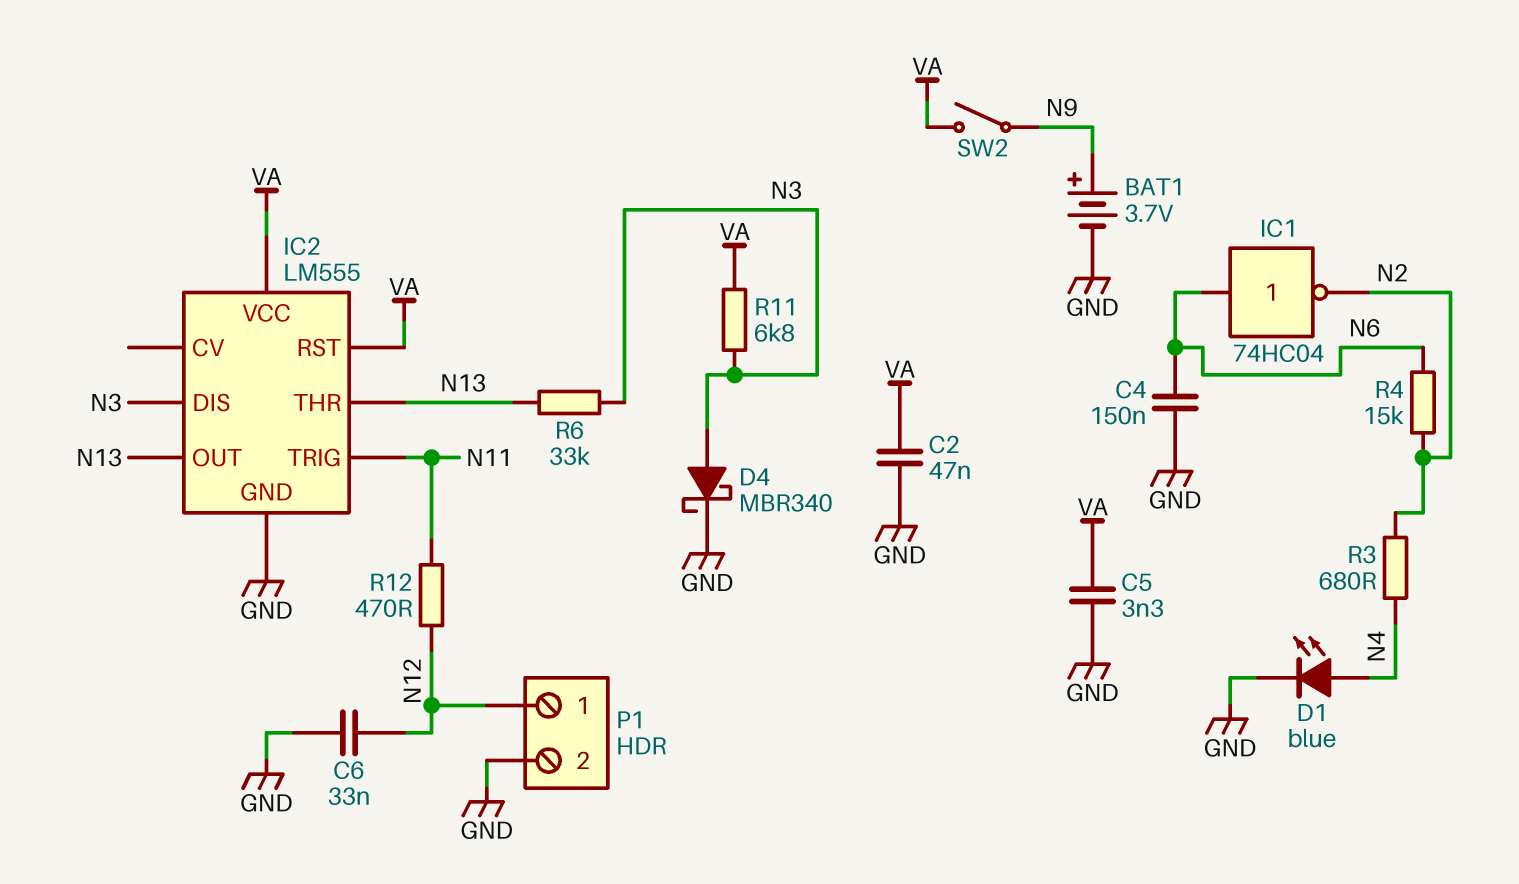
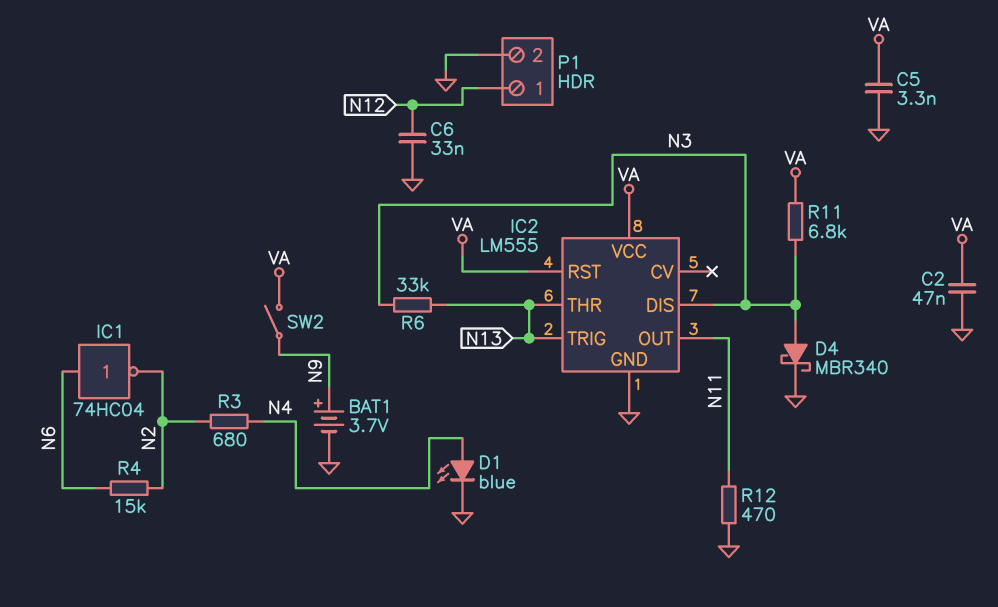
C4: 150nF (GND, N6) -> none
IC2 pin OUT: N13 -> N11
IC2 pin TRIG: N11 -> N13
R12: 470 (N11, N12) -> 470 (GND, N11)

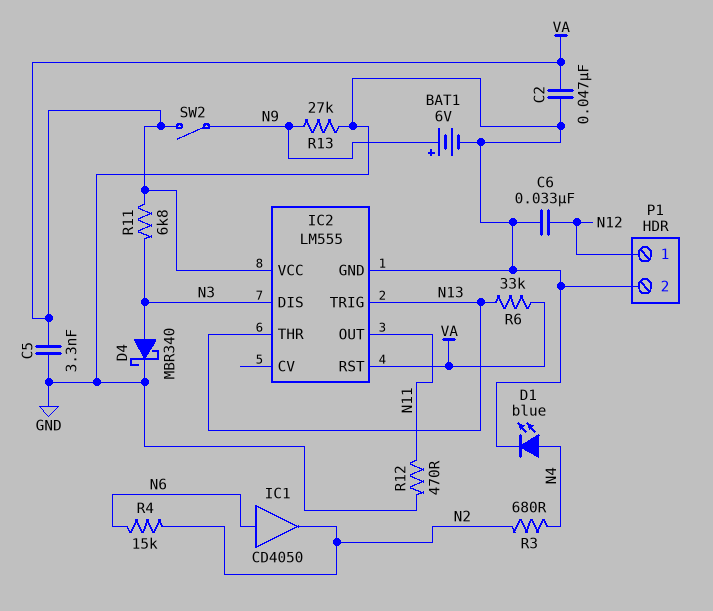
BAT1: 3.7V (plus N9, minus GND) -> 6V (plus N9, minus GND)
IC1: NOT 74HC04 (in N6, out N2) -> buffer CD4050 (in N6, out N2)
R6: 33k (N3, N13) -> 33k (N13, VA)
R13: none -> 27k (GND, N9)

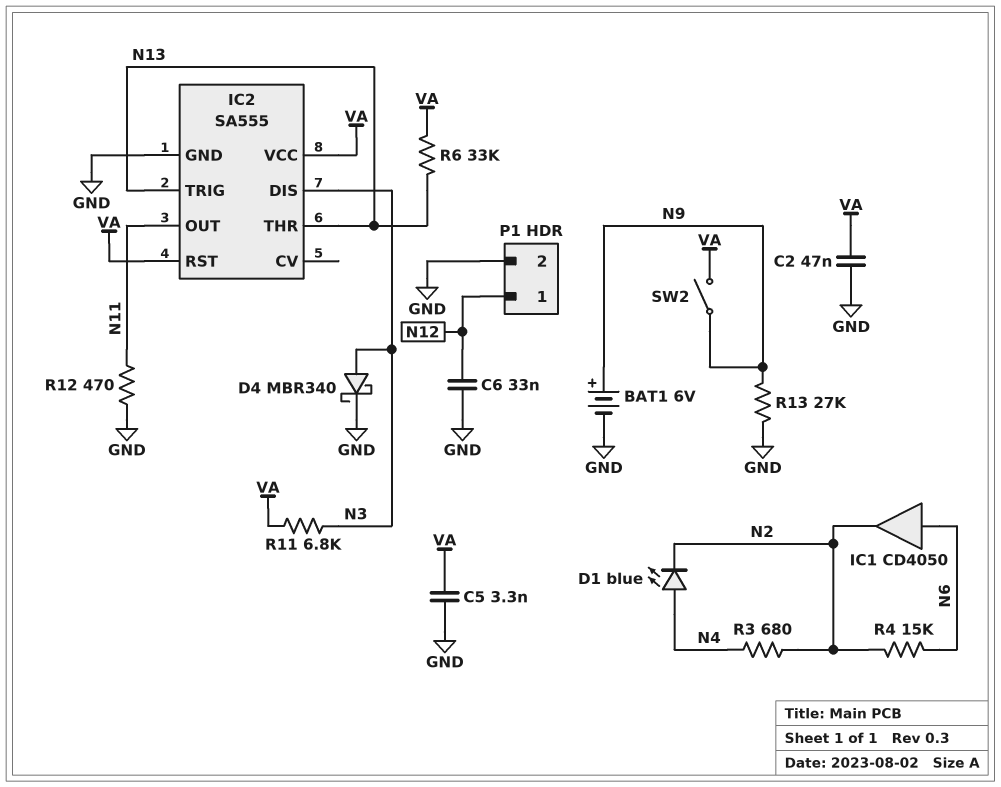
D1: LED blue (A N4, K GND) -> LED blue (A N4, K N2)
IC2: LM555 -> SA555

